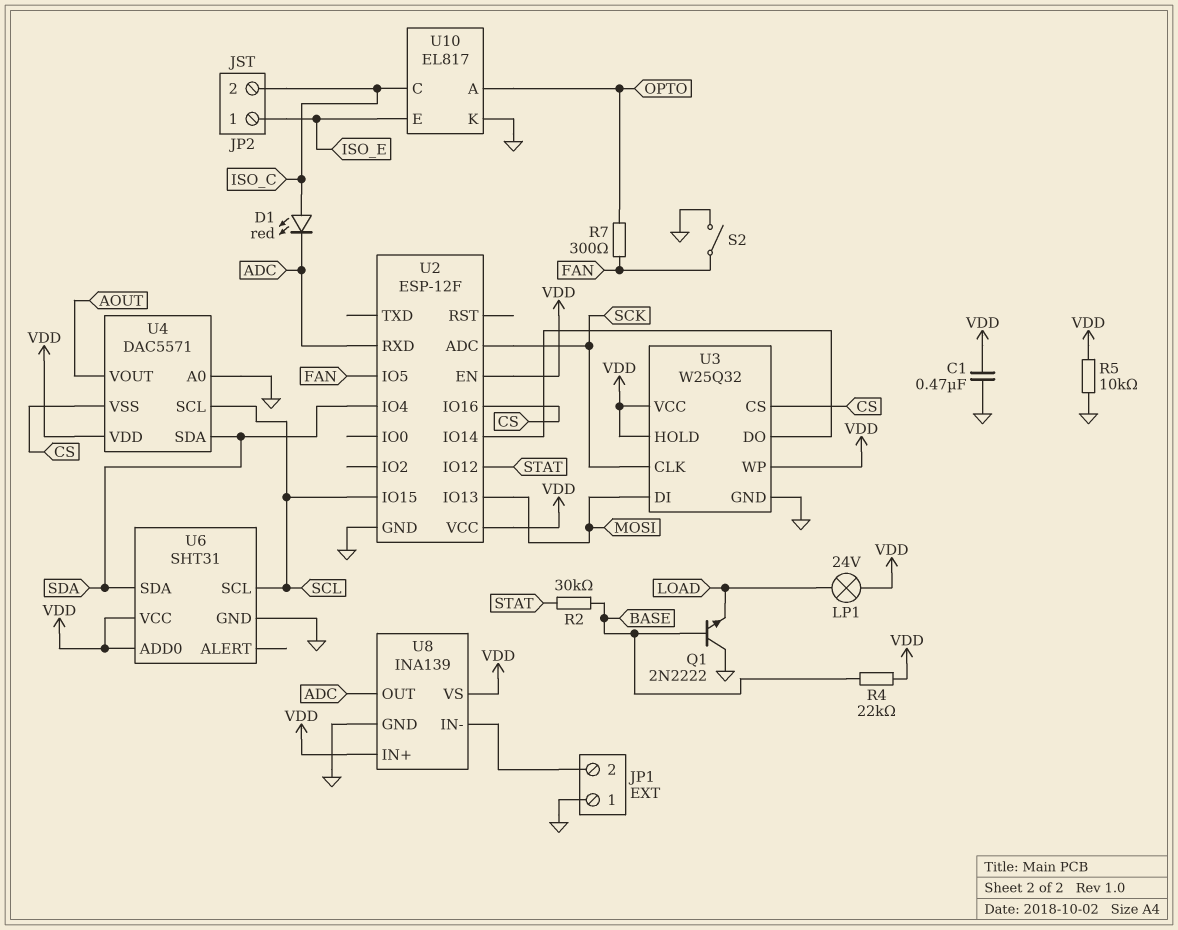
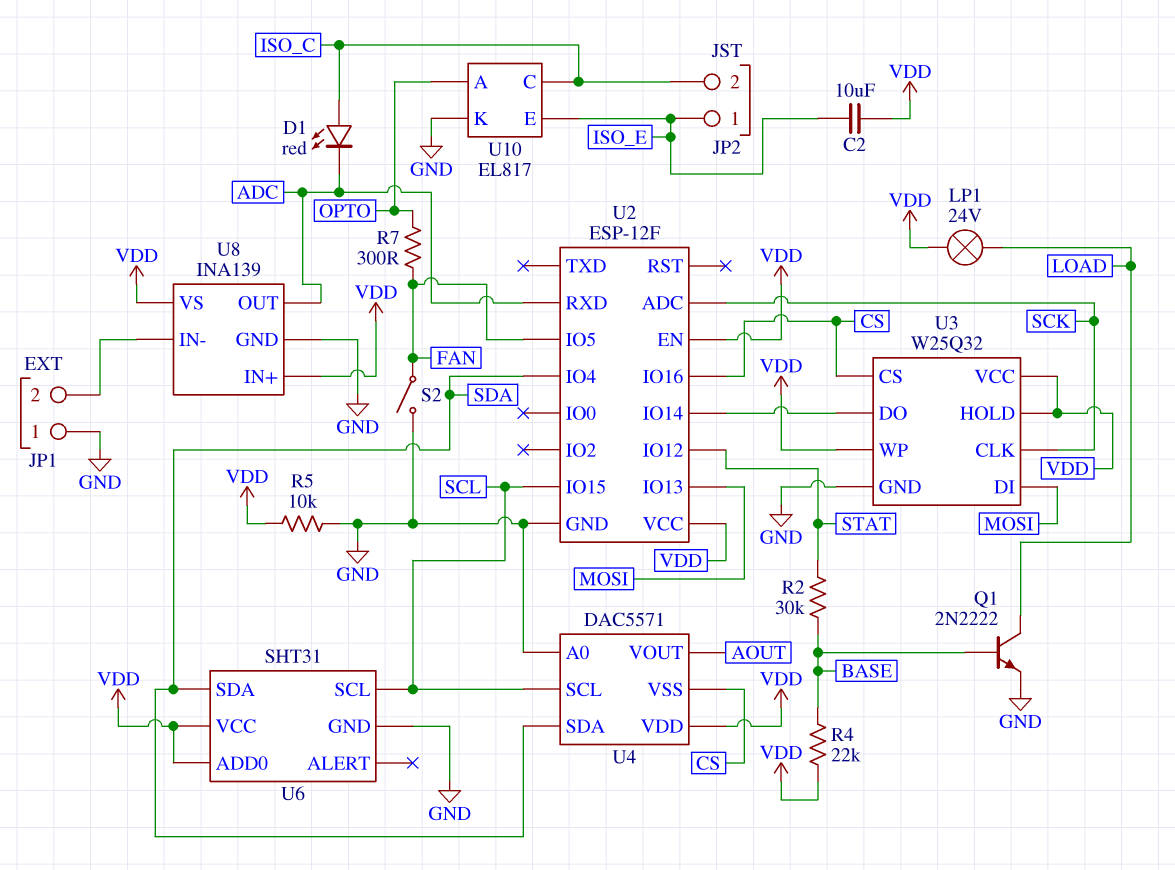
C1: 470nF (GND, VDD) -> none
C2: none -> 10uF (ISO_E, VDD)
Q1: NPN 2N2222 (B BASE, C GND, E LOAD) -> NPN 2N2222 (B BASE, C LOAD, E GND)

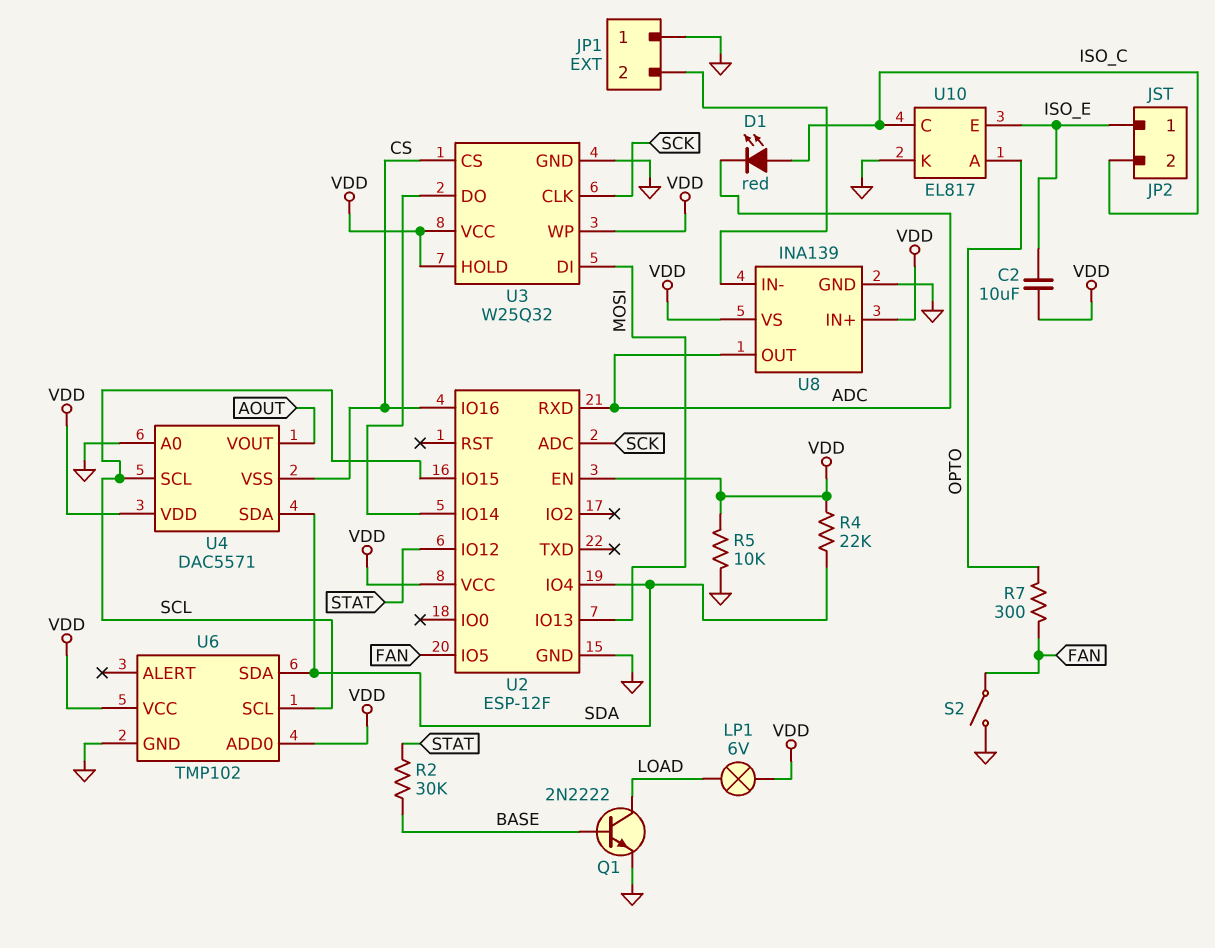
LP1: lamp 24V (LOAD, VDD) -> lamp 6V (LOAD, VDD)
R4: 22k (BASE, VDD) -> 22k (SDA, VDD)
U6: SHT31 -> TMP102

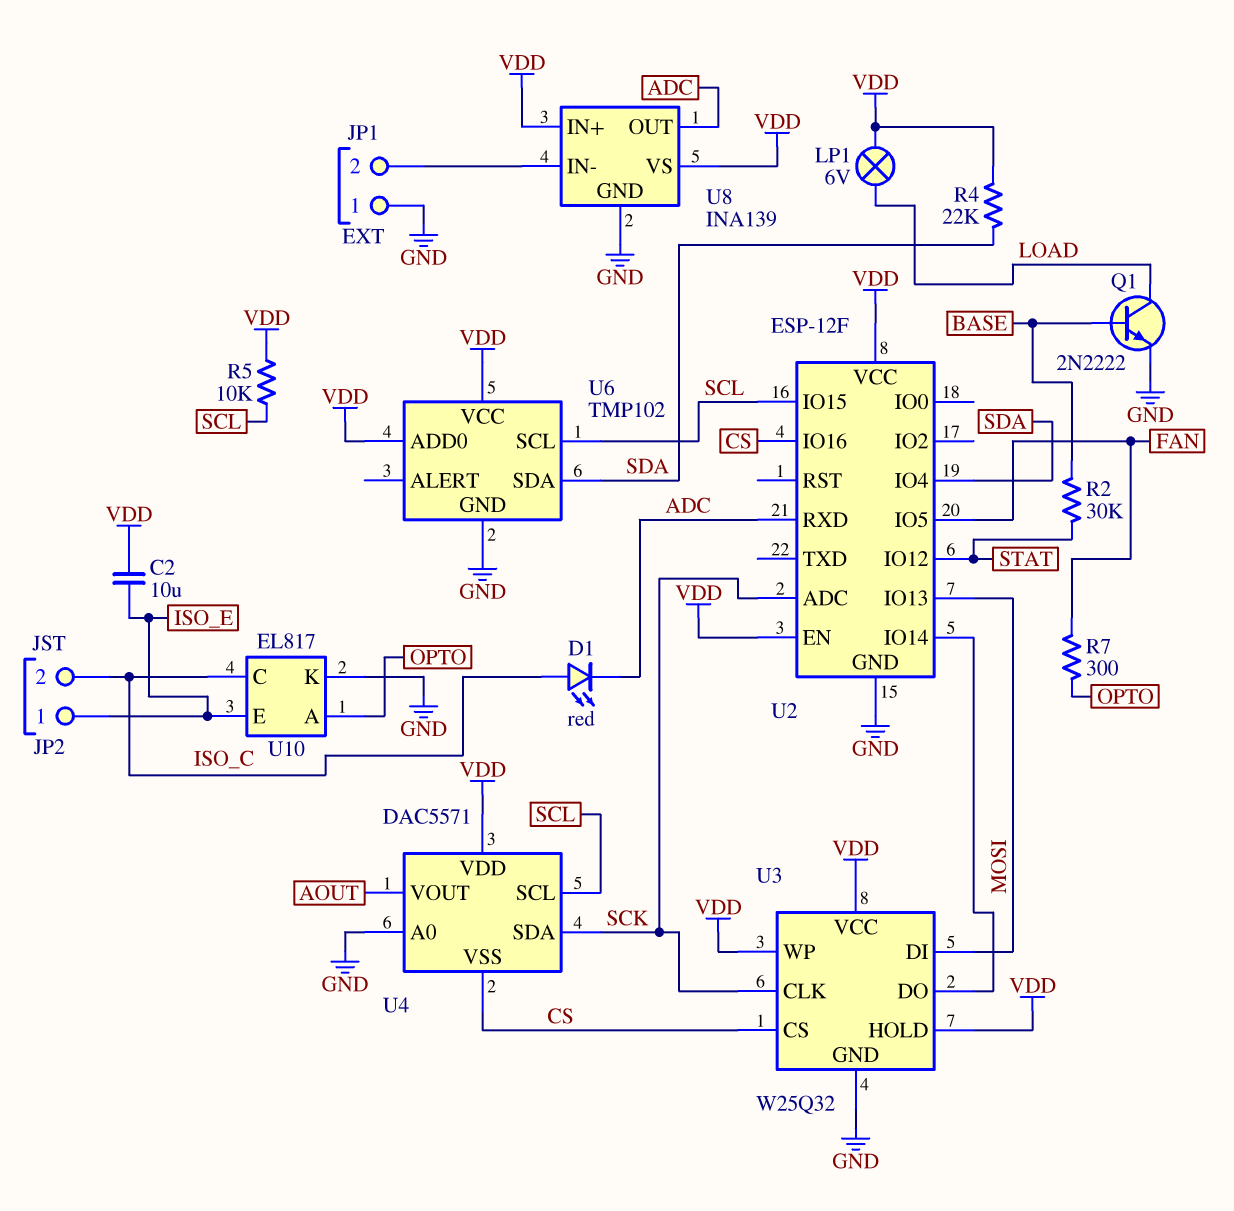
R5: 10k (GND, VDD) -> 10k (SCL, VDD)
S2: switch (FAN, GND) -> none
U4 pin SDA: SDA -> SCK

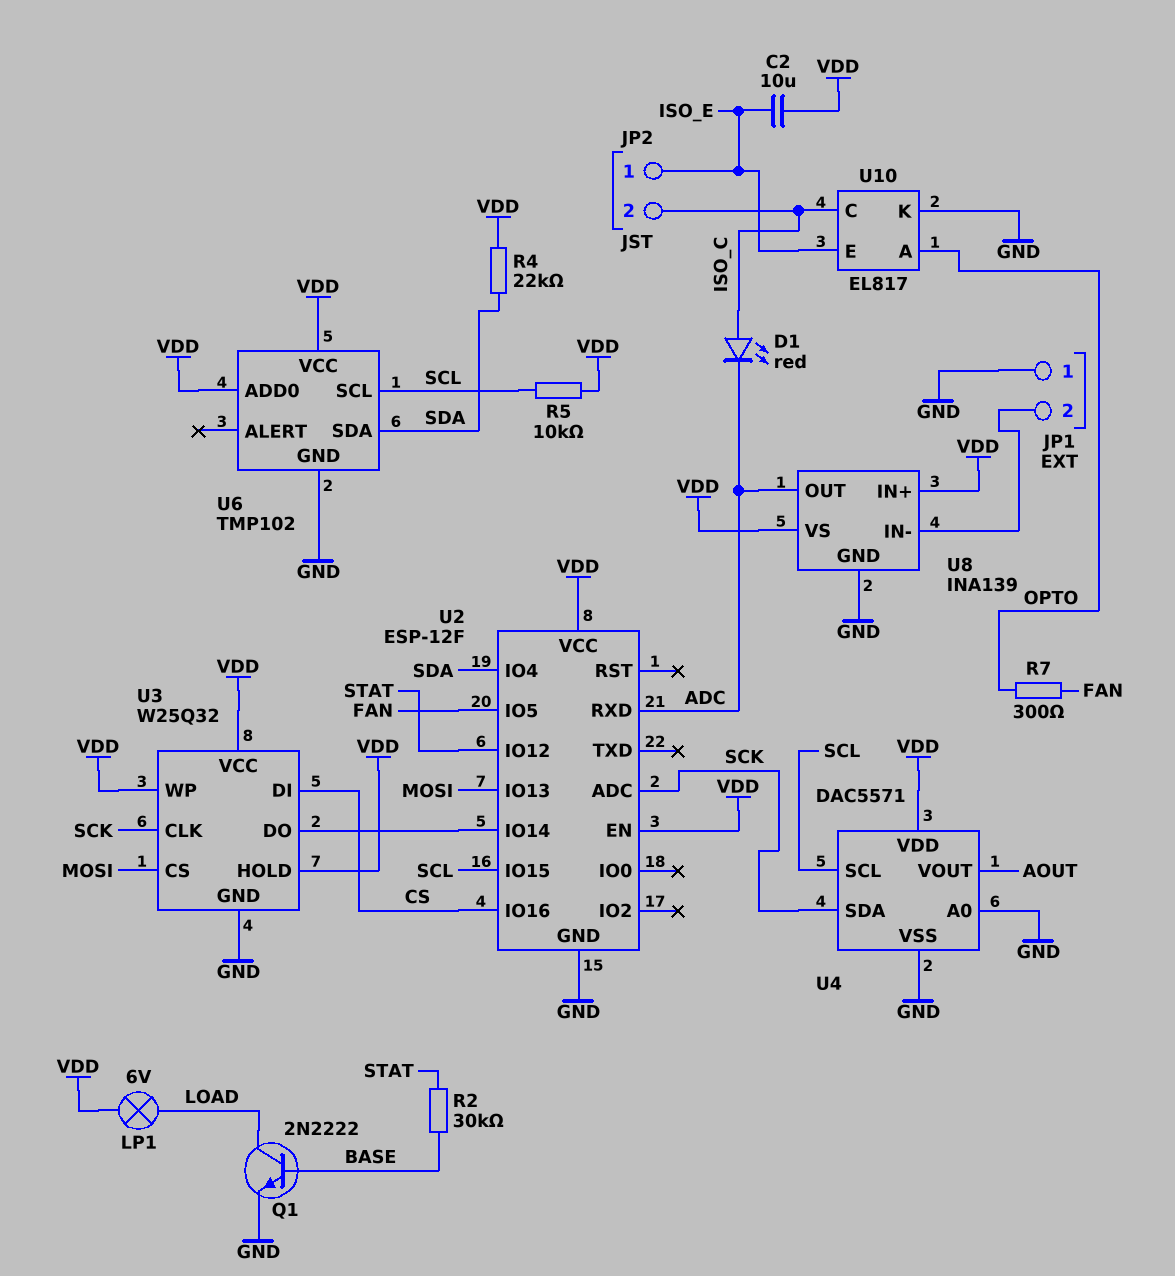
U3 pin CS: CS -> MOSI
U3 pin DI: MOSI -> CS
U4 pin VSS: CS -> GND

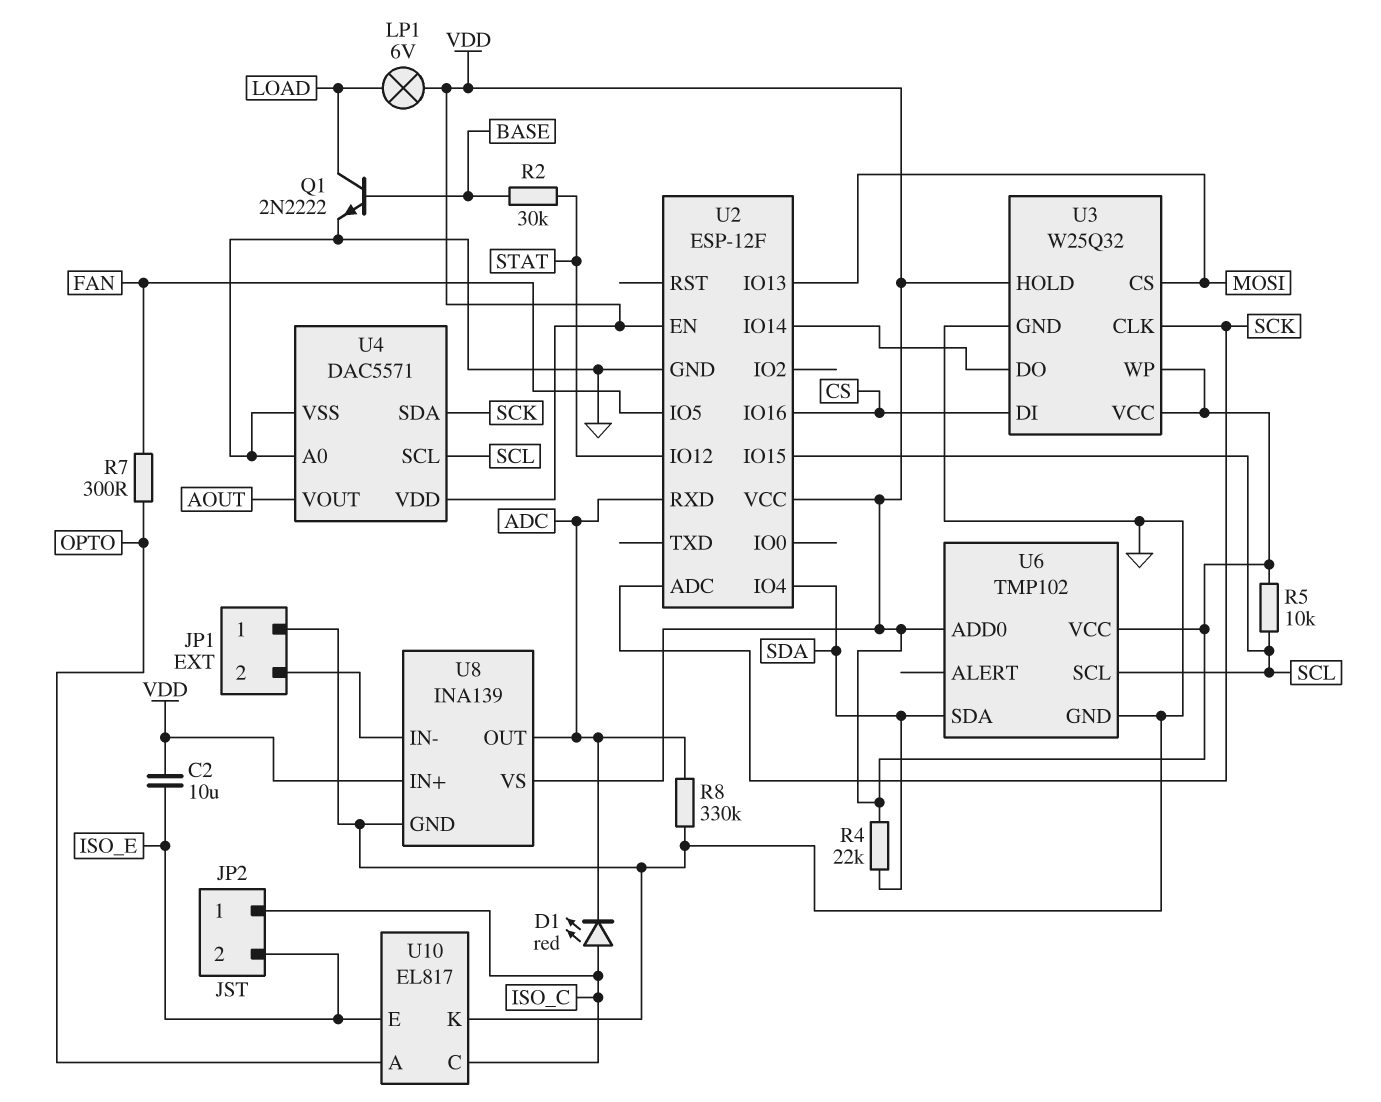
JP2 pin 1: ISO_E -> ISO_C
JP2 pin 2: ISO_C -> ISO_E
R8: none -> 330k (ADC, GND)

